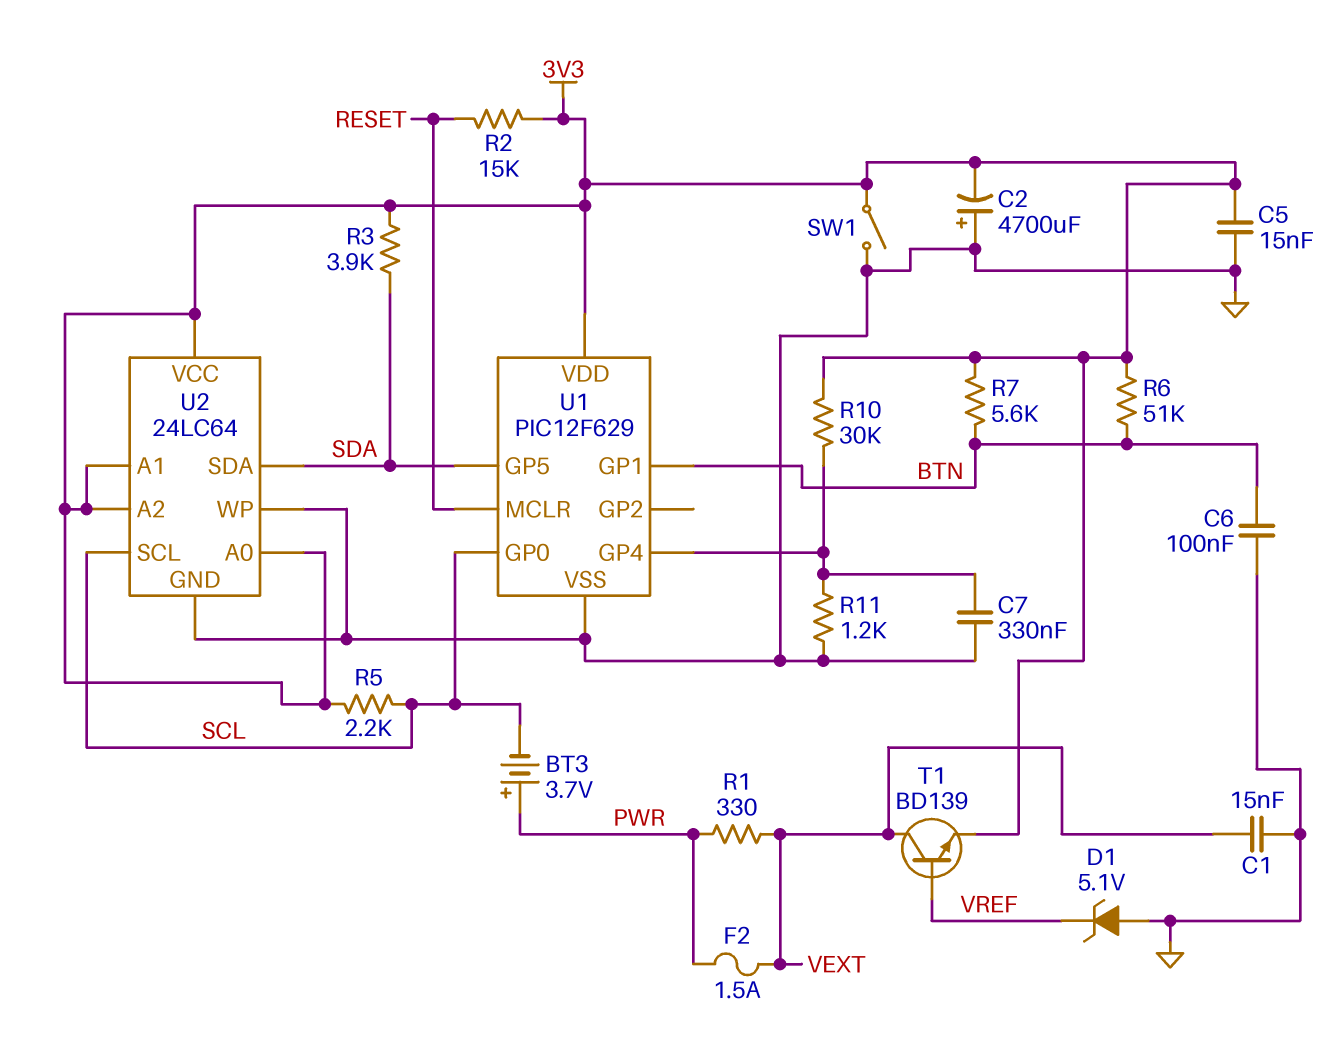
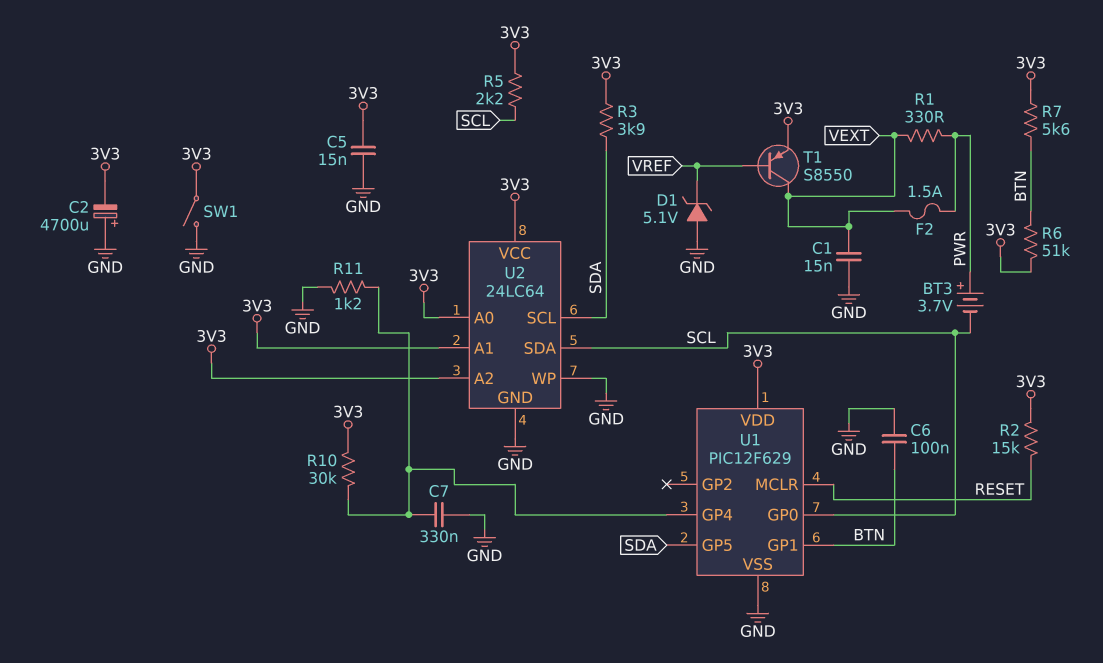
T1: NPN BD139 (B VREF, C VEXT, E 3V3) -> PNP S8550 (B VREF, C VEXT, E 3V3)
U2 pin SCL: SCL -> SDA
U2 pin SDA: SDA -> SCL

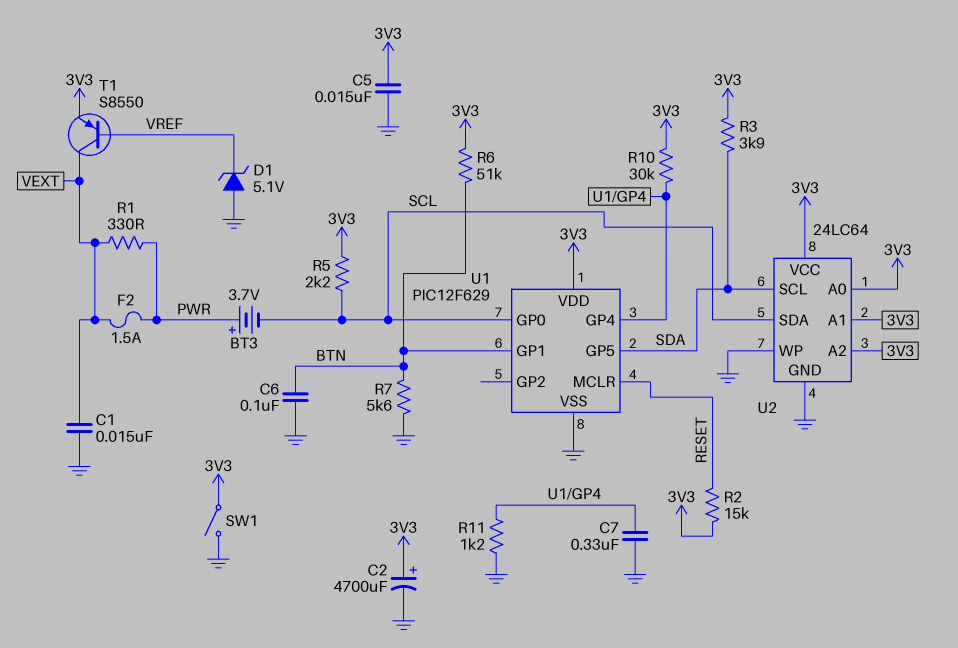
C2: 4700uF (plus GND, minus 3V3) -> 4700uF (plus 3V3, minus GND)
R7: 5.6k (3V3, BTN) -> 5.6k (BTN, GND)

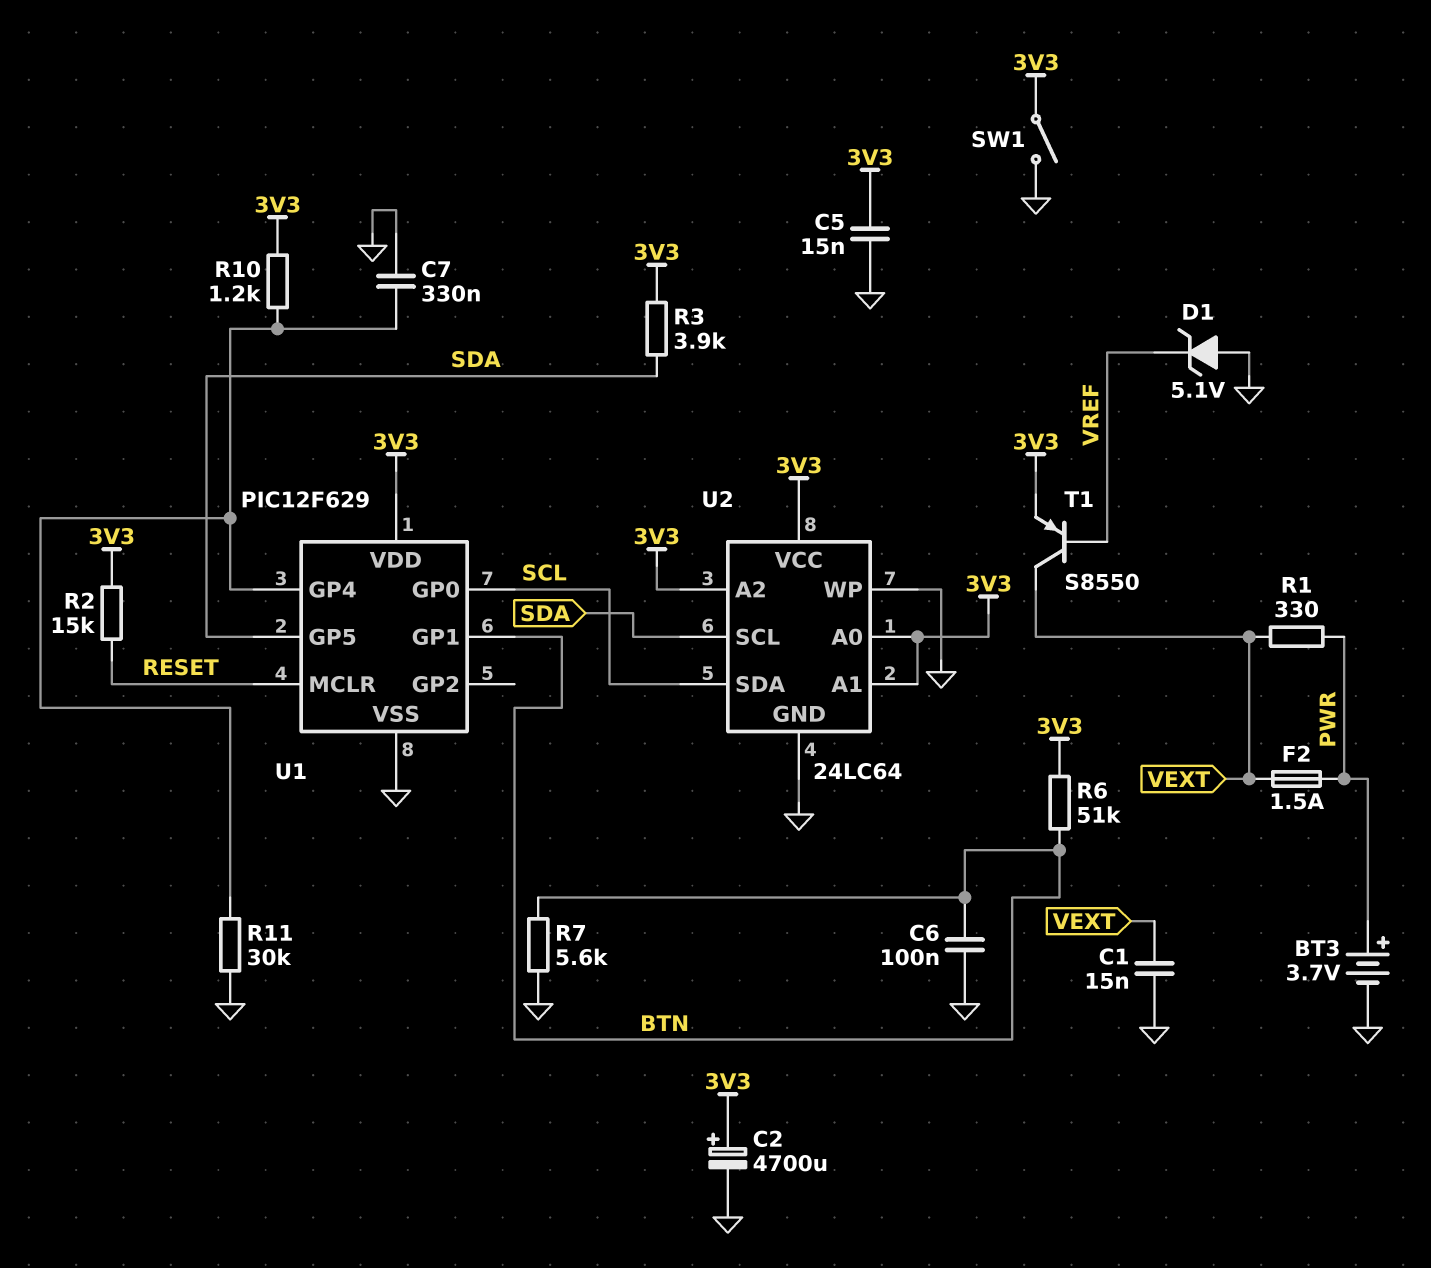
BT3: 3.7V (plus PWR, minus SCL) -> 3.7V (plus PWR, minus GND)
R5: 2.2k (3V3, SCL) -> none
R10: 30k (3V3, U1/GP4) -> 1.2k (3V3, U1/GP4)
R11: 1.2k (GND, U1/GP4) -> 30k (GND, U1/GP4)

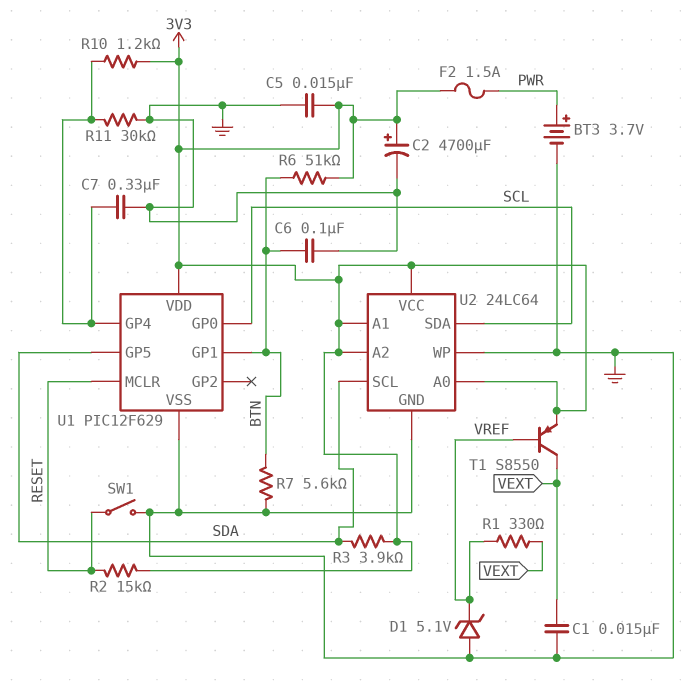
F2: 1.5A (PWR, VEXT) -> 1.5A (3V3, PWR)
R1: 330 (PWR, VEXT) -> 330 (VEXT, VREF)
SW1: switch (3V3, GND) -> switch (GND, RESET)

